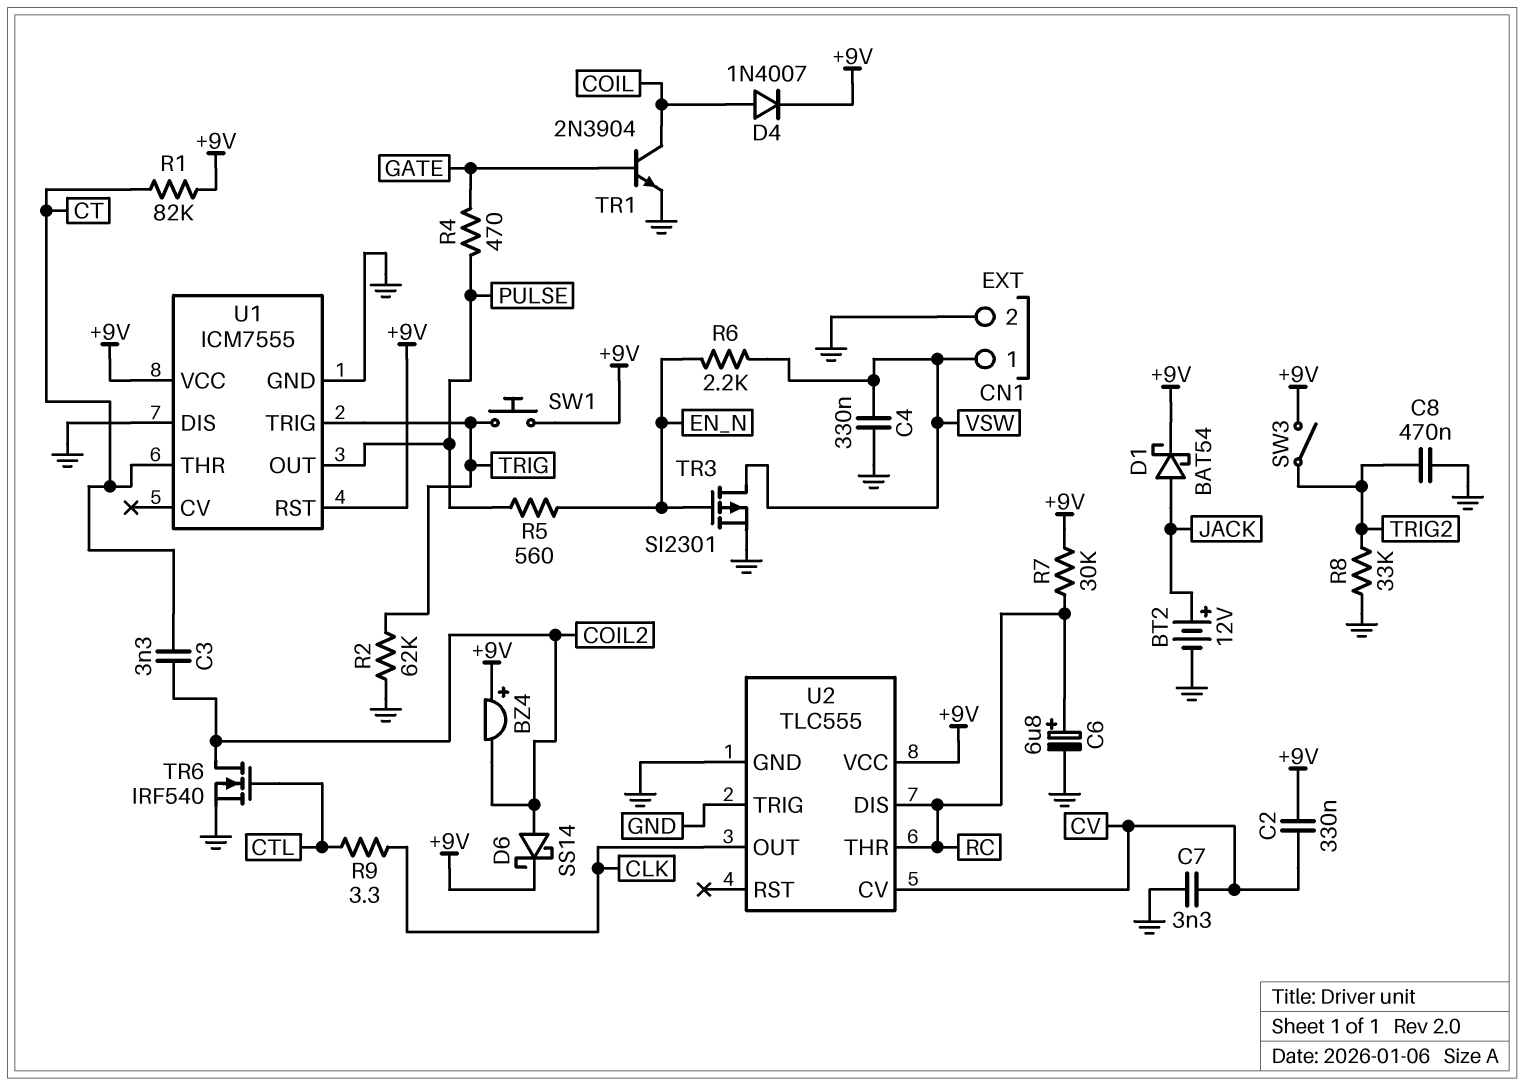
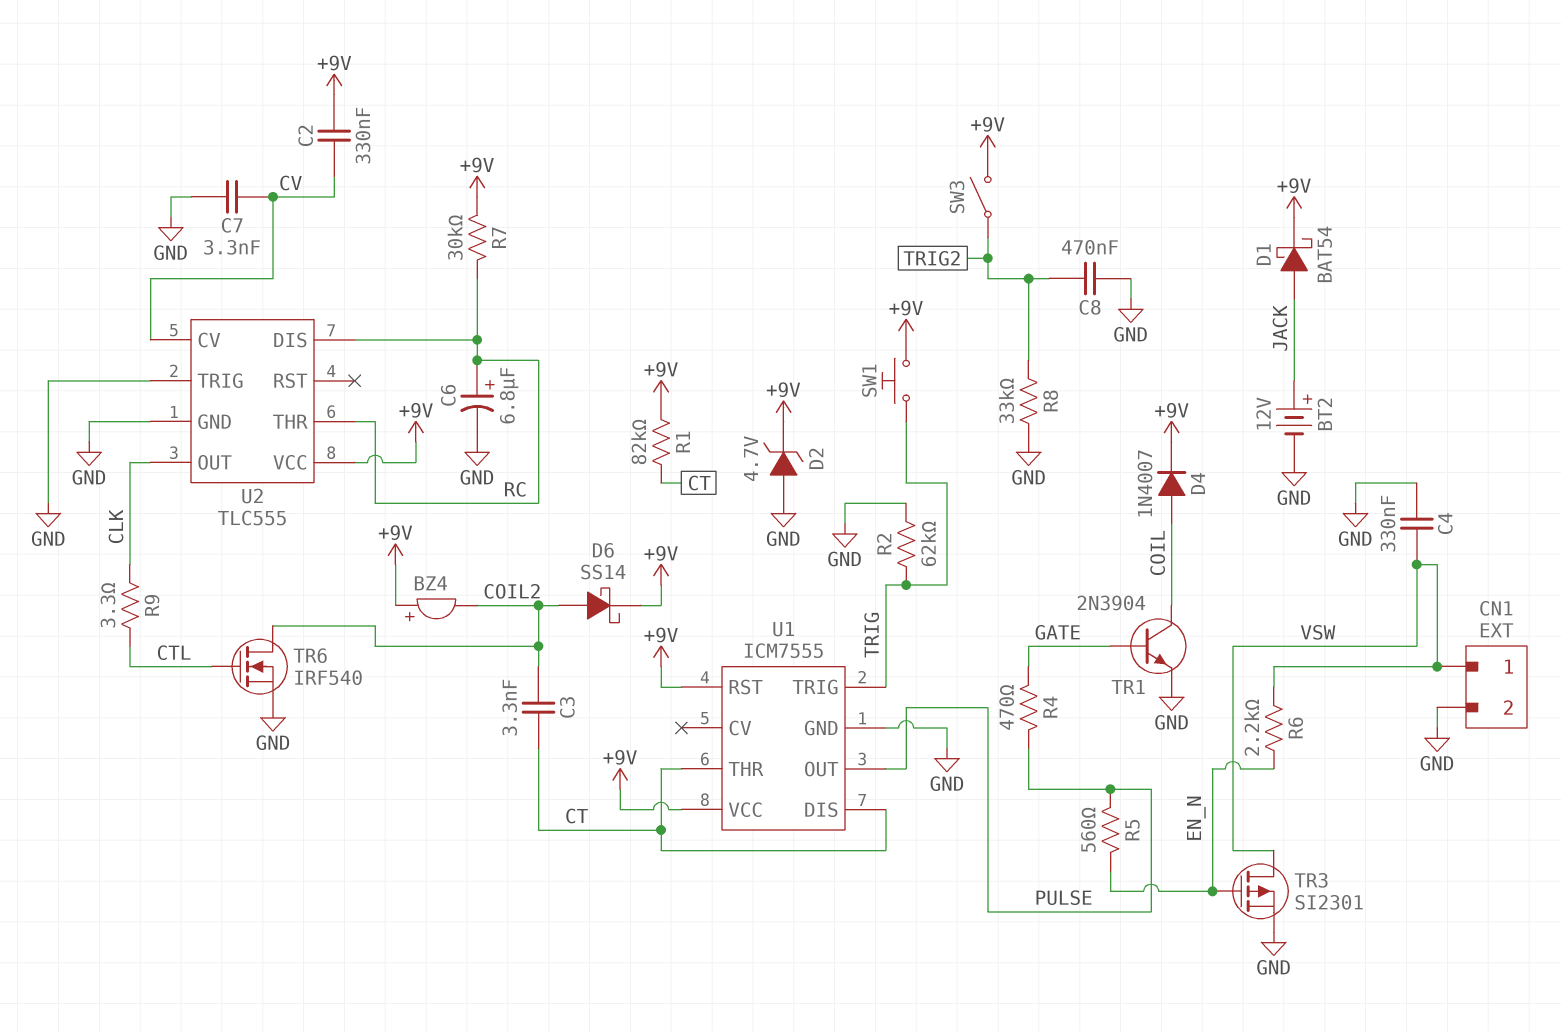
D2: none -> zener 4.7V (A GND, K +9V)
U1 pin DIS: GND -> CT

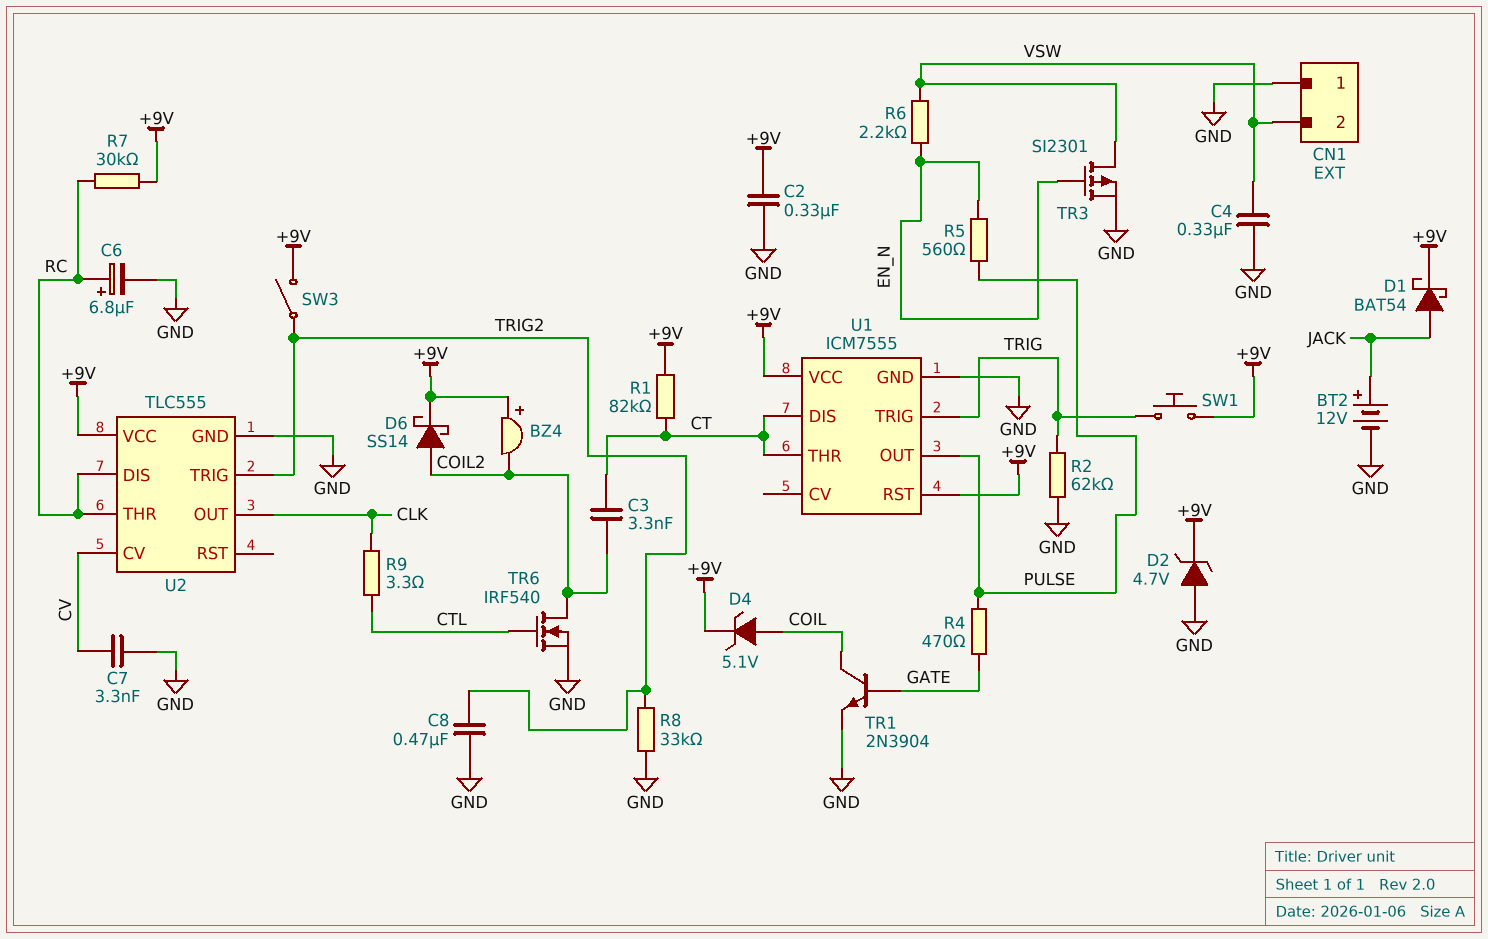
C2: 330nF (+9V, CV) -> 330nF (+9V, GND)
CN1 pin 1: VSW -> GND
CN1 pin 2: GND -> VSW
D4: diode 1N4007 (A COIL, K +9V) -> zener 5.1V (A COIL, K +9V)
U2 pin TRIG: GND -> TRIG2

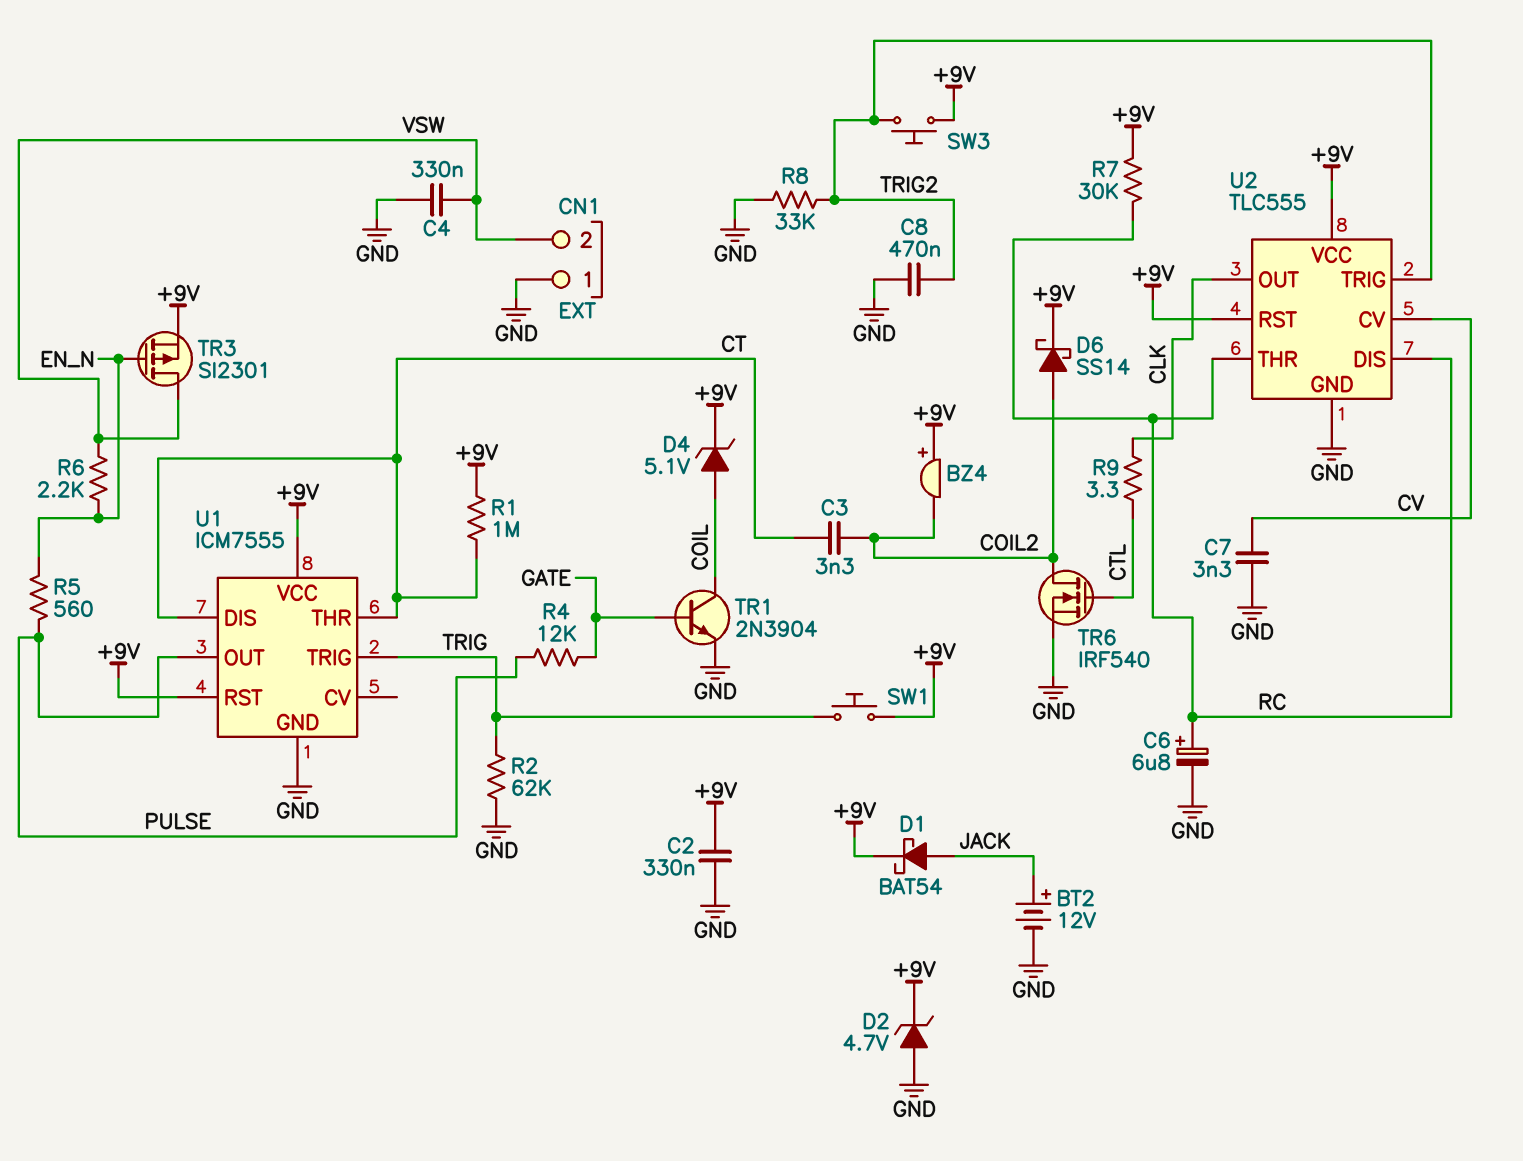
R1: 82k (+9V, CT) -> 1M (+9V, CT)
R4: 470 (GATE, PULSE) -> 12k (GATE, PULSE)
SW3: switch (+9V, TRIG2) -> button (+9V, TRIG2)
TR3: PMOS SI2301 (G EN_N, D VSW, S GND) -> PMOS SI2301 (G EN_N, D VSW, S +9V)
U2 pin RST: none -> +9V

